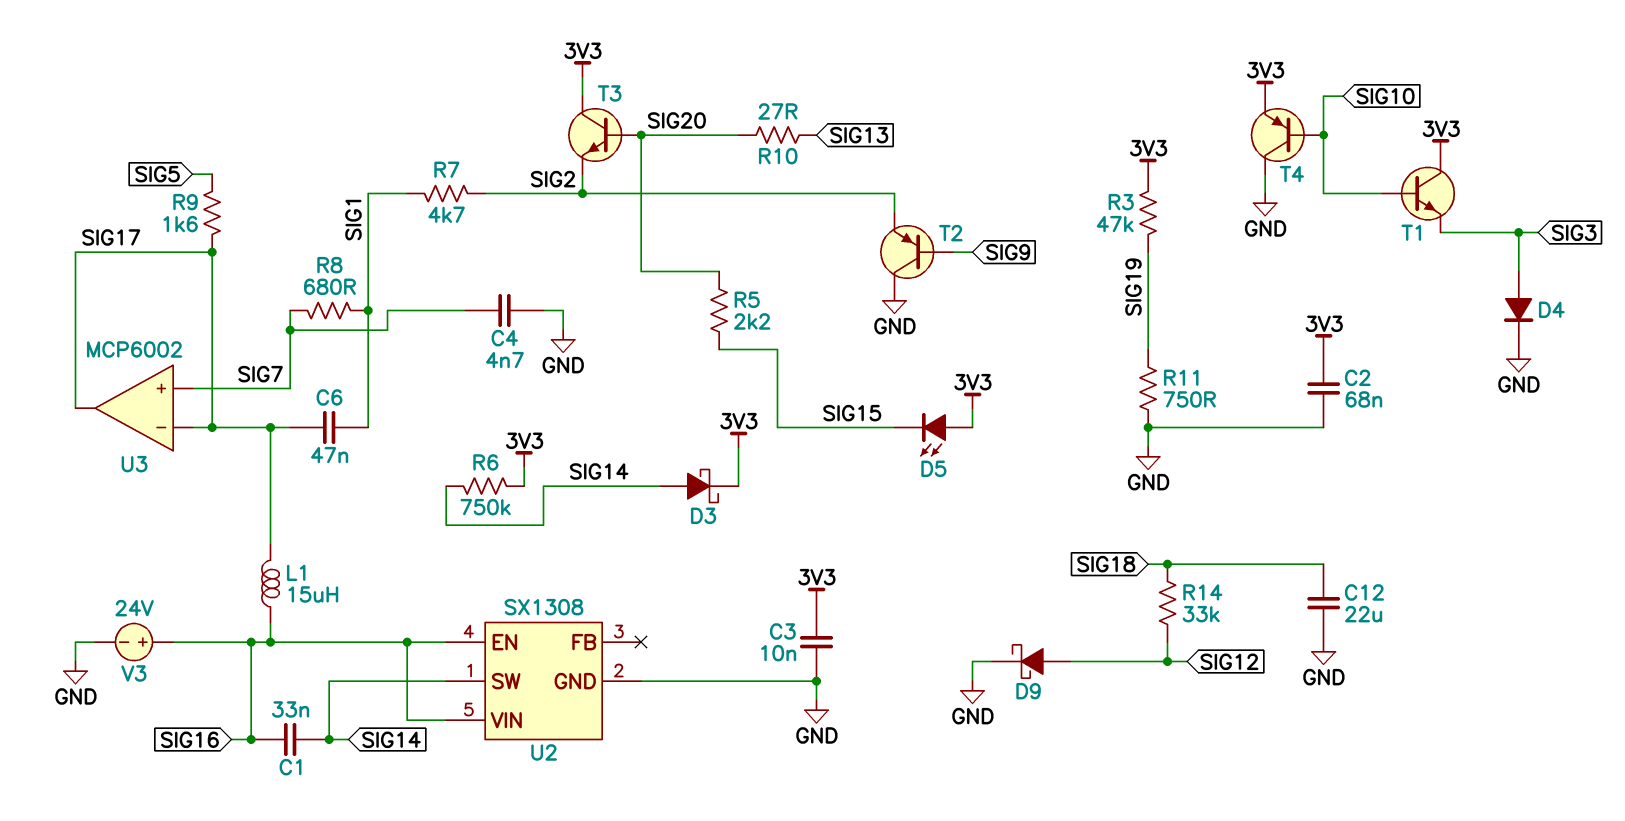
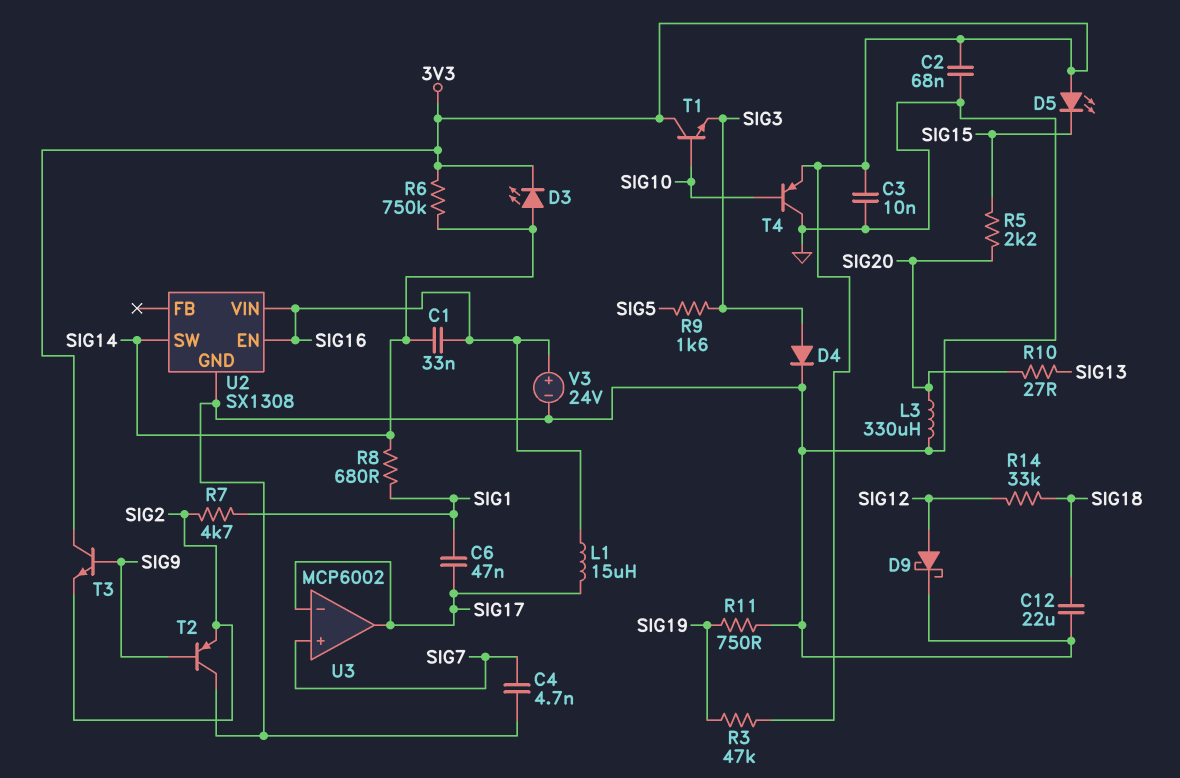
D3: schottky (A SIG14, K 3V3) -> LED (A SIG14, K 3V3)
L3: none -> 330uH (GND, SIG20)
R8: 680 (SIG1, SIG7) -> 680 (SIG1, SIG14)
R9: 1.6k (SIG5, SIG17) -> 1.6k (SIG3, SIG5)
T3: NPN (B SIG20, C 3V3, E SIG2) -> NPN (B SIG9, C 3V3, E SIG2)

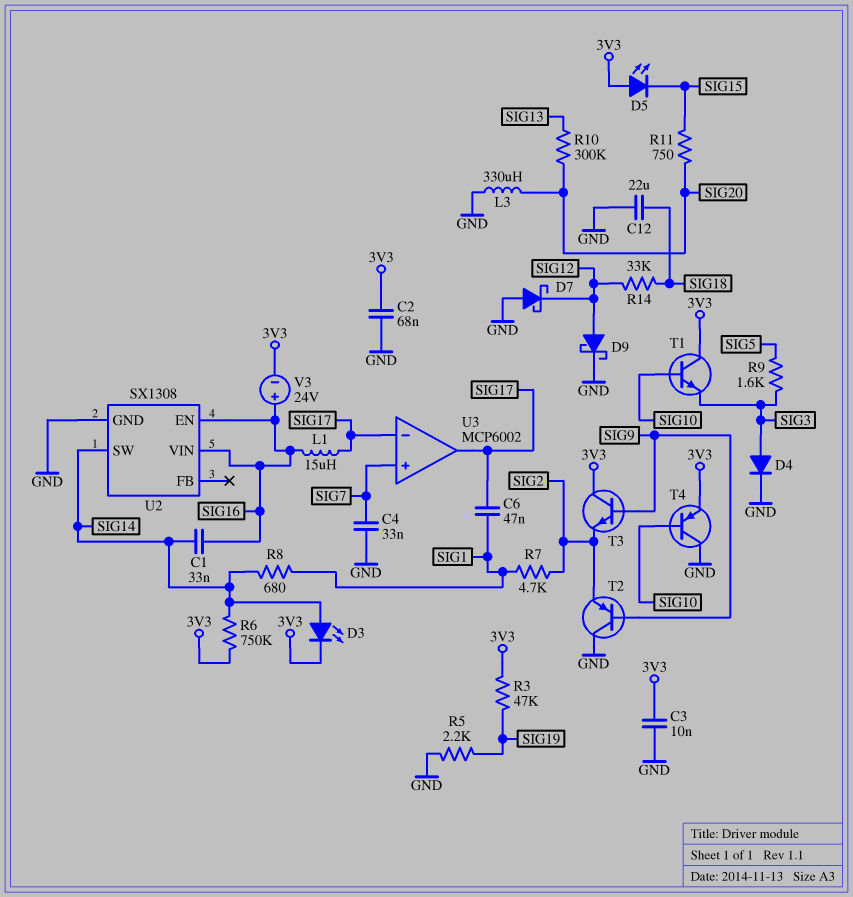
C4: 4.7nF (GND, SIG7) -> 33nF (GND, SIG7)
D7: none -> schottky (A GND, K SIG12)
R5: 2.2k (SIG15, SIG20) -> 2.2k (GND, SIG19)
R10: 27 (SIG13, SIG20) -> 300k (SIG13, SIG20)
R11: 750 (GND, SIG19) -> 750 (SIG15, SIG20)
V3: 24V (plus SIG16, minus GND) -> 24V (plus SIG16, minus 3V3)

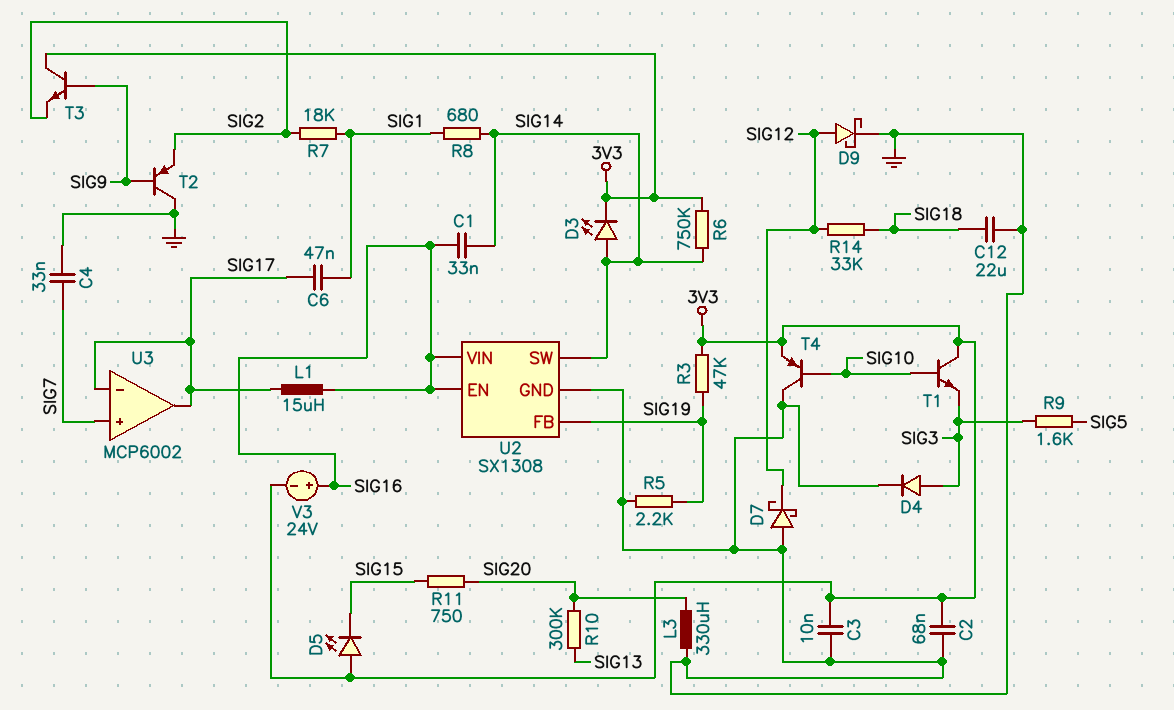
R7: 4.7k (SIG1, SIG2) -> 18k (SIG1, SIG2)
U2 pin FB: none -> SIG19

